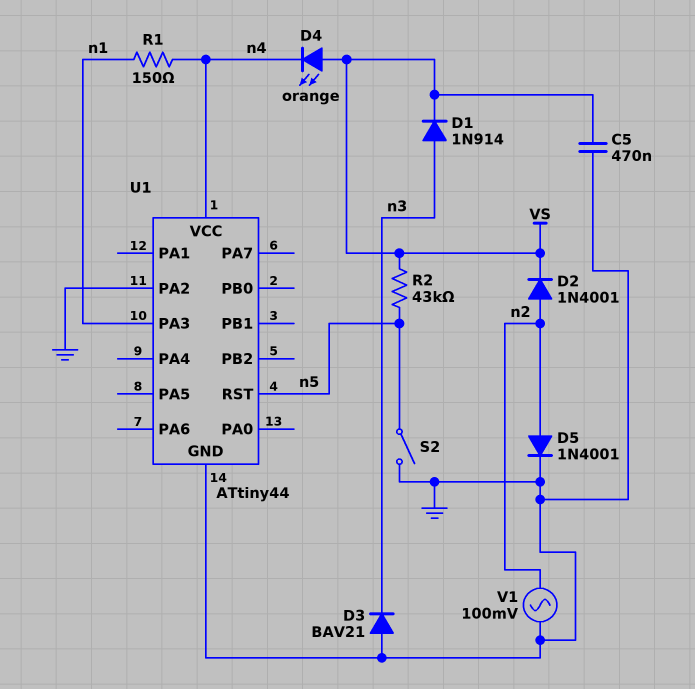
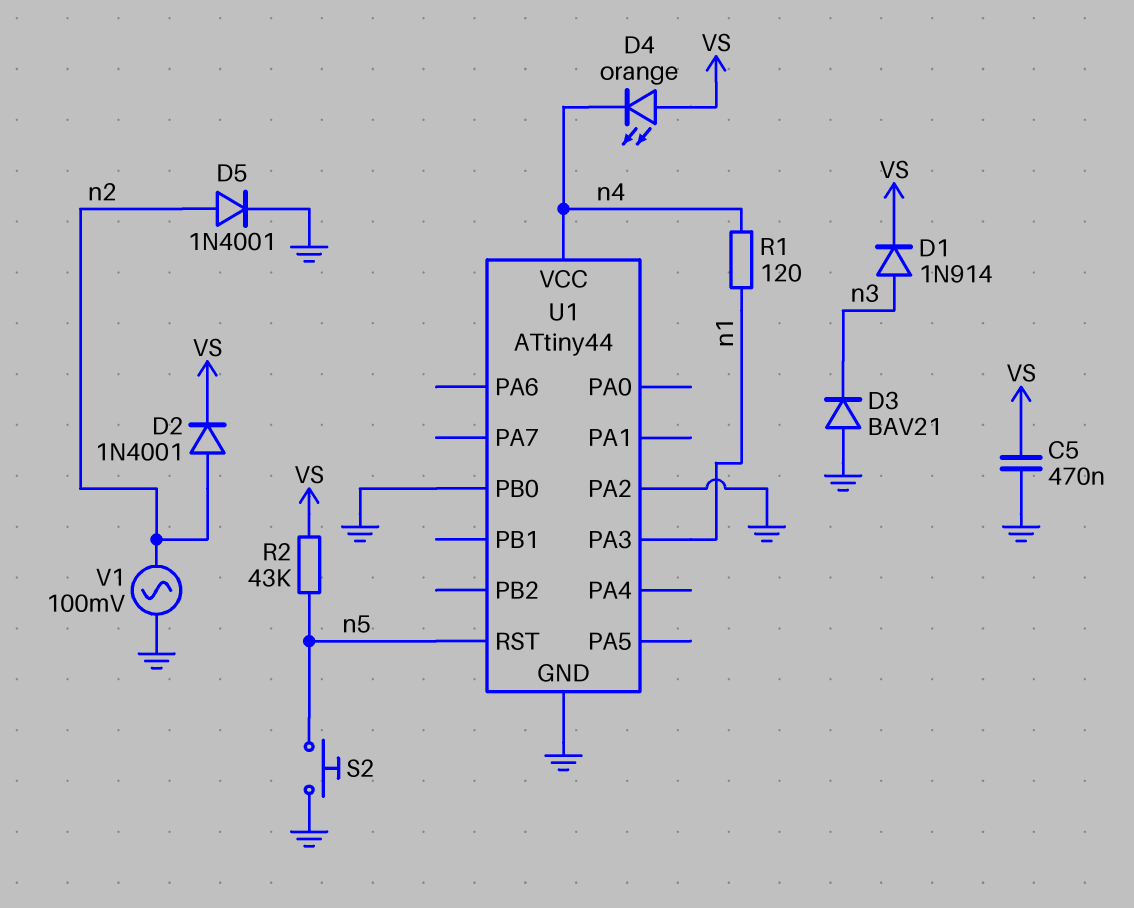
R1: 150 (n1, n4) -> 120 (n1, n4)
S2: switch (GND, n5) -> button (GND, n5)
U1 pin PB0: none -> GND

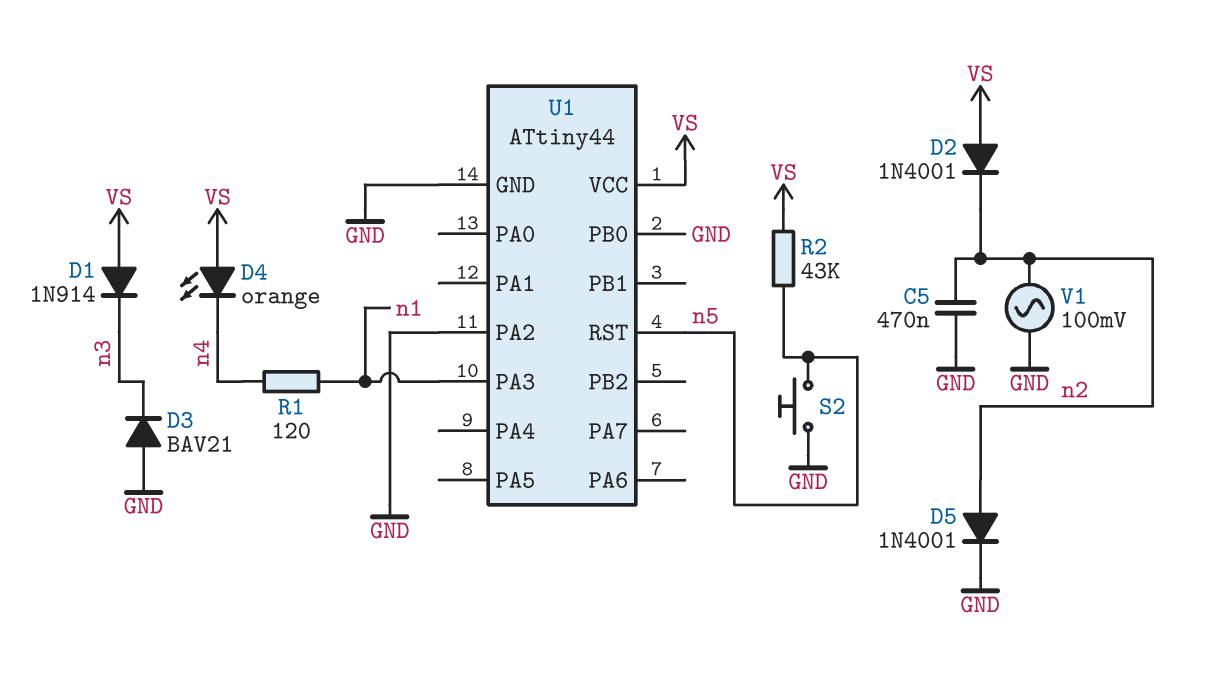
C5: 470nF (GND, VS) -> 470nF (GND, n2)
D1: diode 1N914 (A n3, K VS) -> diode 1N914 (A VS, K n3)
D2: diode 1N4001 (A n2, K VS) -> diode 1N4001 (A VS, K n2)
U1 pin VCC: n4 -> VS

